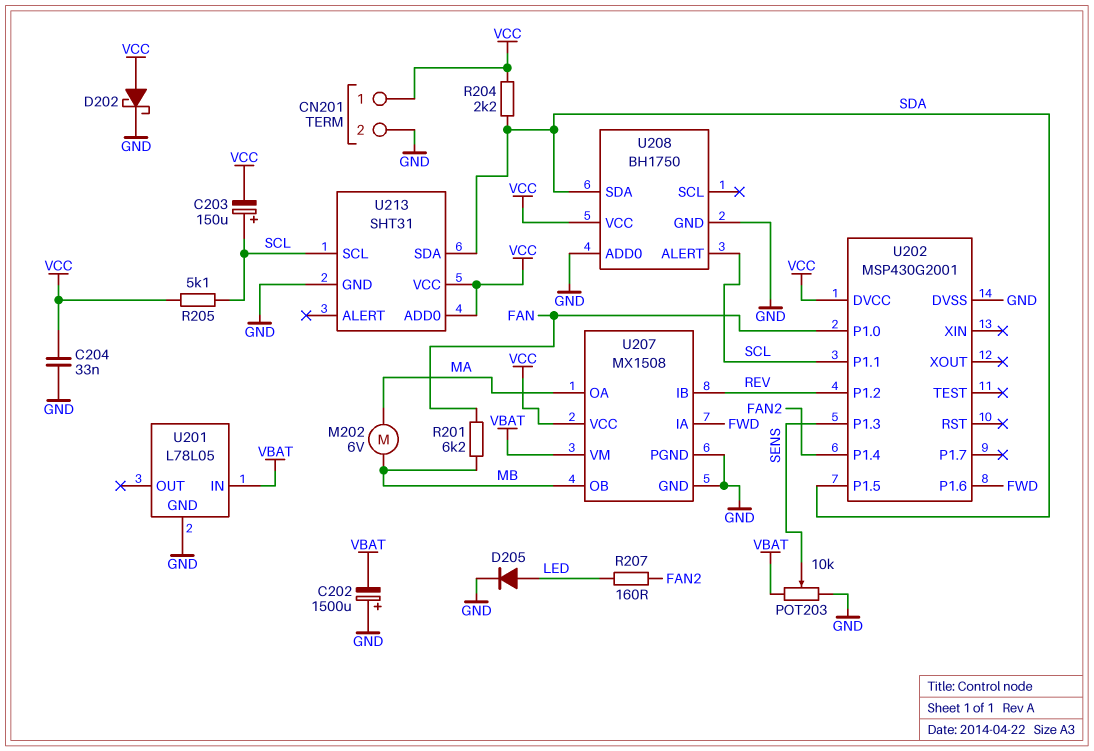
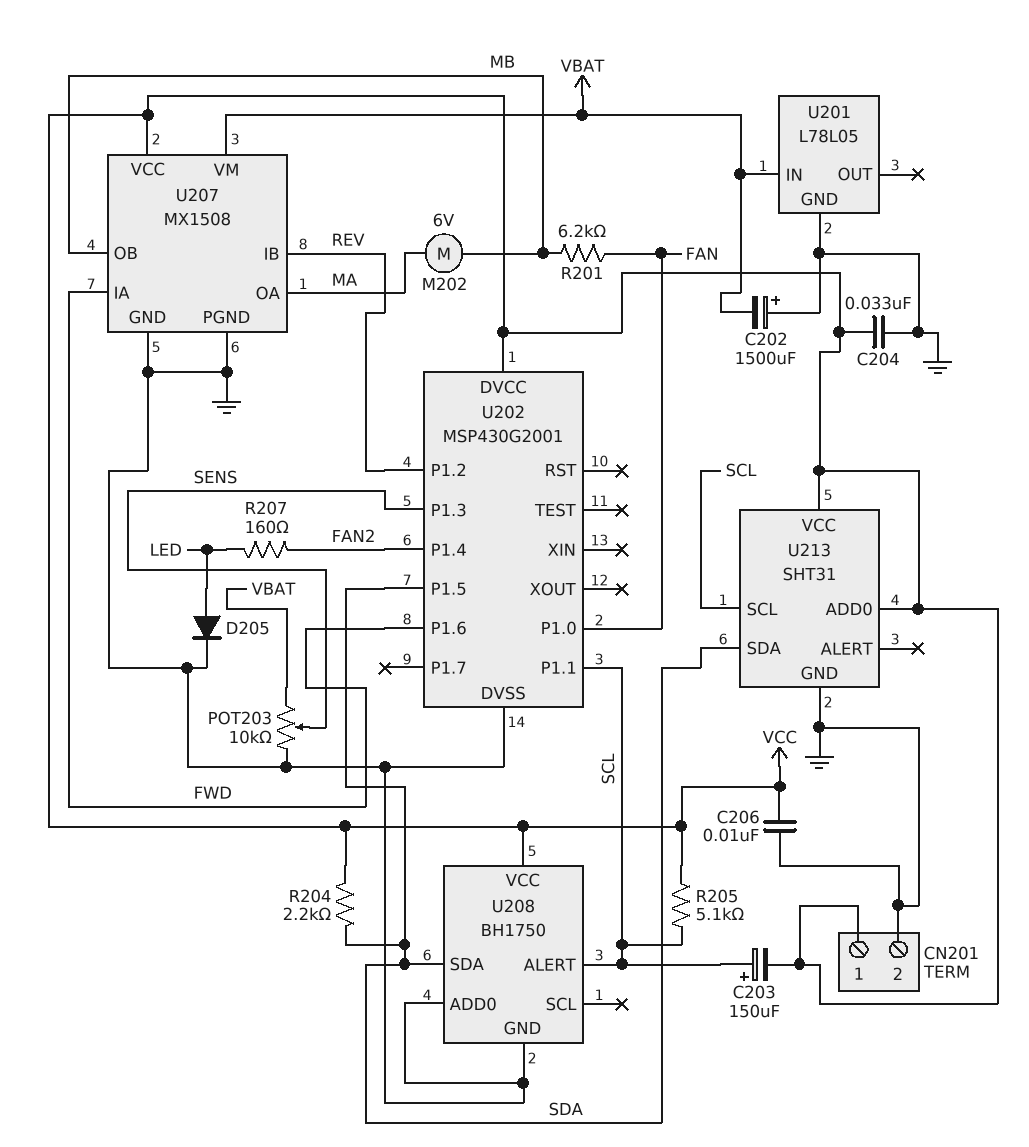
C206: none -> 10nF (GND, VCC)
D202: schottky (A VCC, K GND) -> none

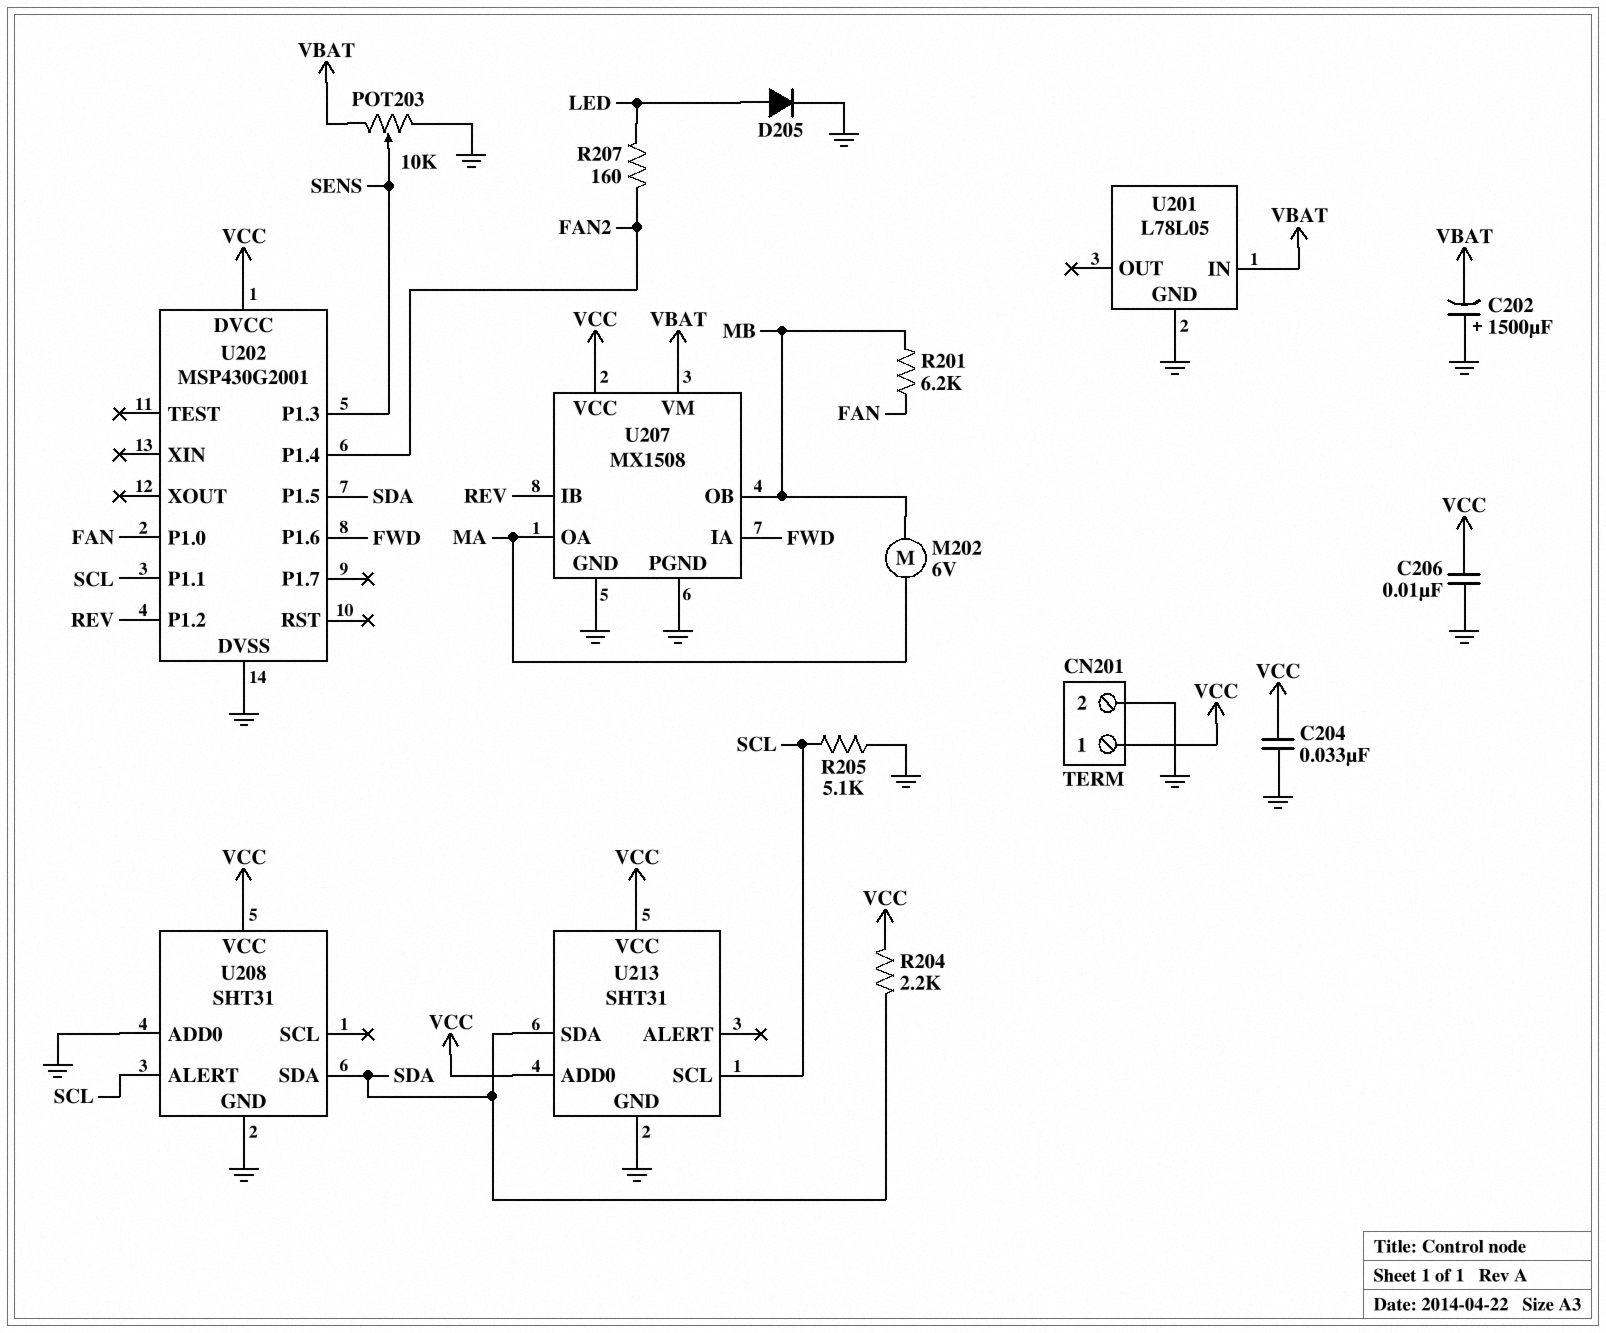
C203: 150uF (plus SCL, minus VCC) -> none
R205: 5.1k (SCL, VCC) -> 5.1k (GND, SCL)
U208: BH1750 -> SHT31

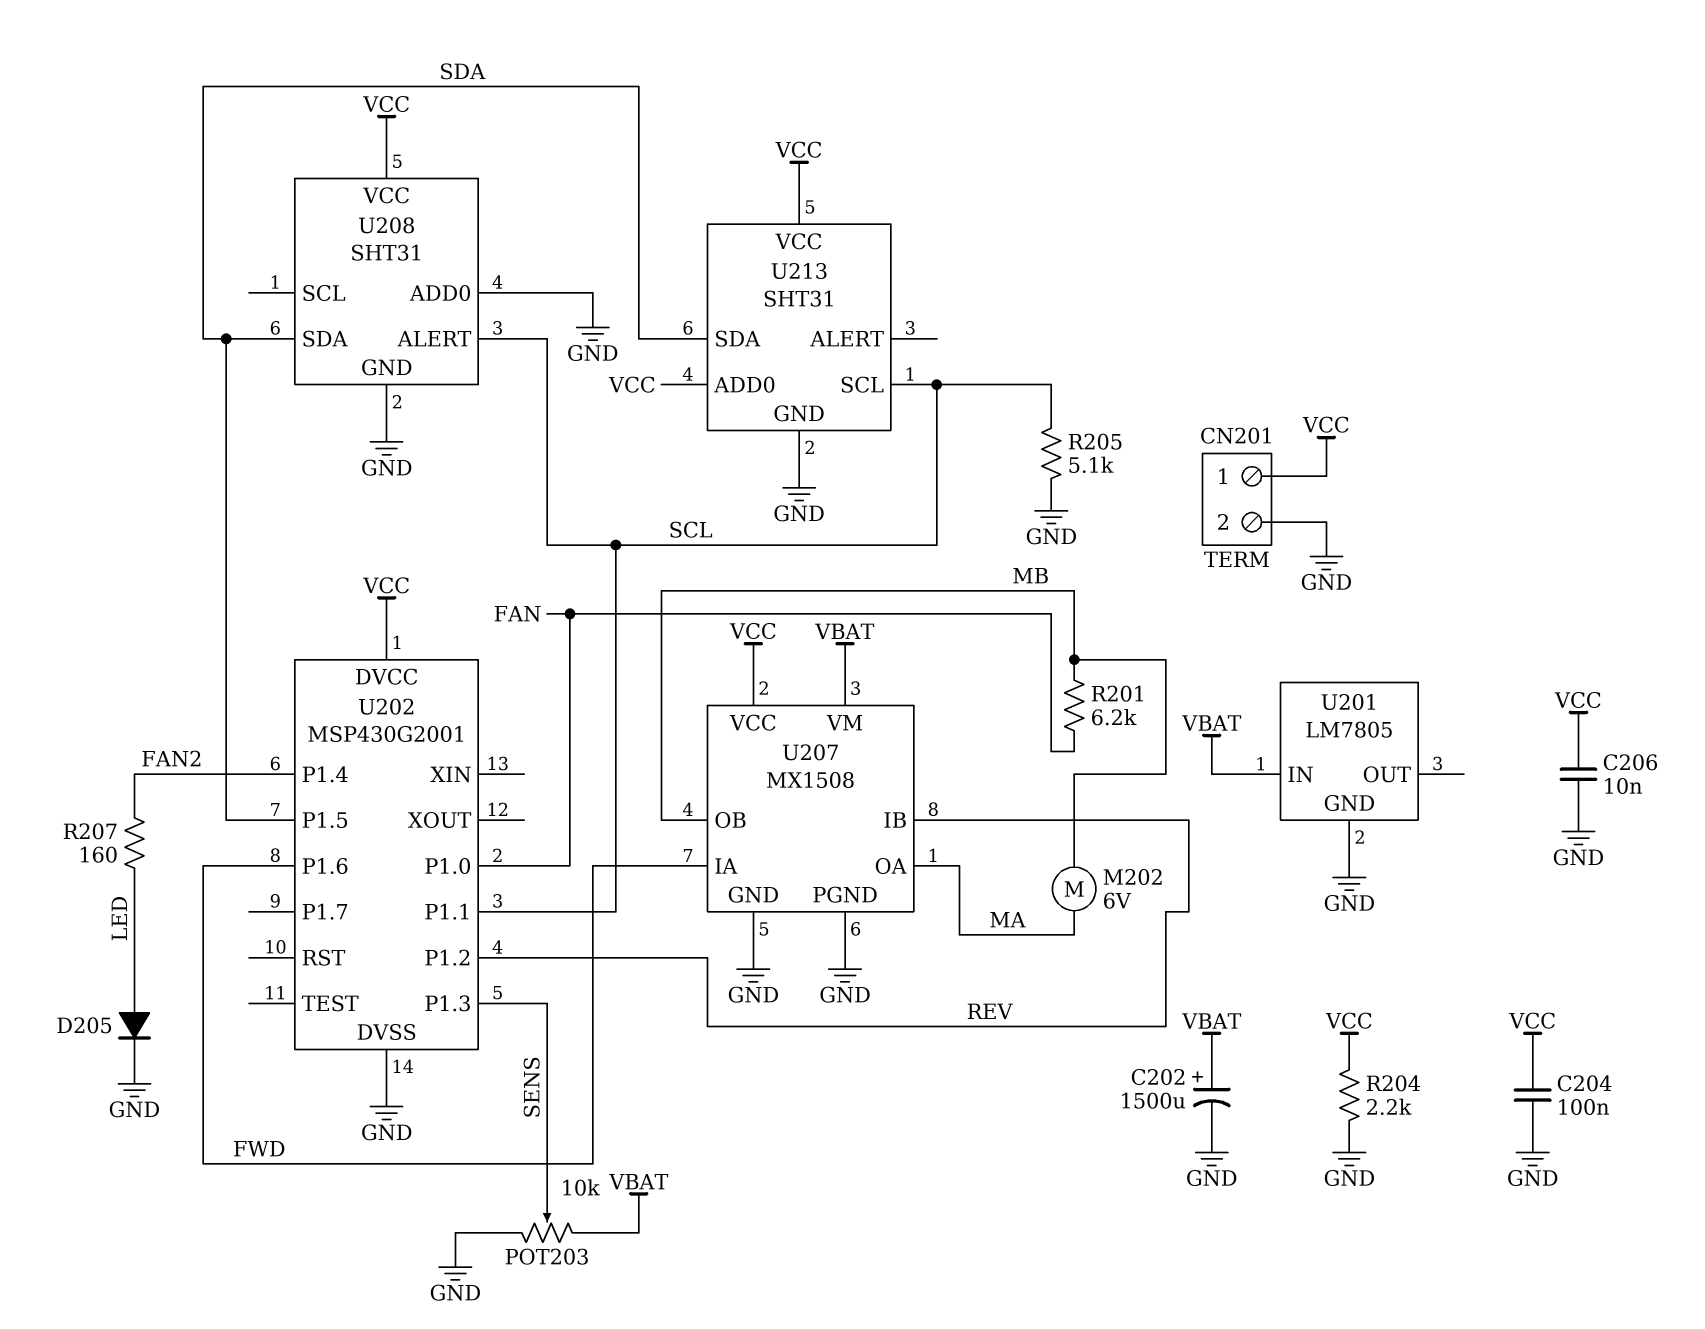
C202: 1500uF (plus GND, minus VBAT) -> 1500uF (plus VBAT, minus GND)
C204: 33nF (GND, VCC) -> 100nF (GND, VCC)
R204: 2.2k (SDA, VCC) -> 2.2k (GND, VCC)
U201: L78L05 -> LM7805

